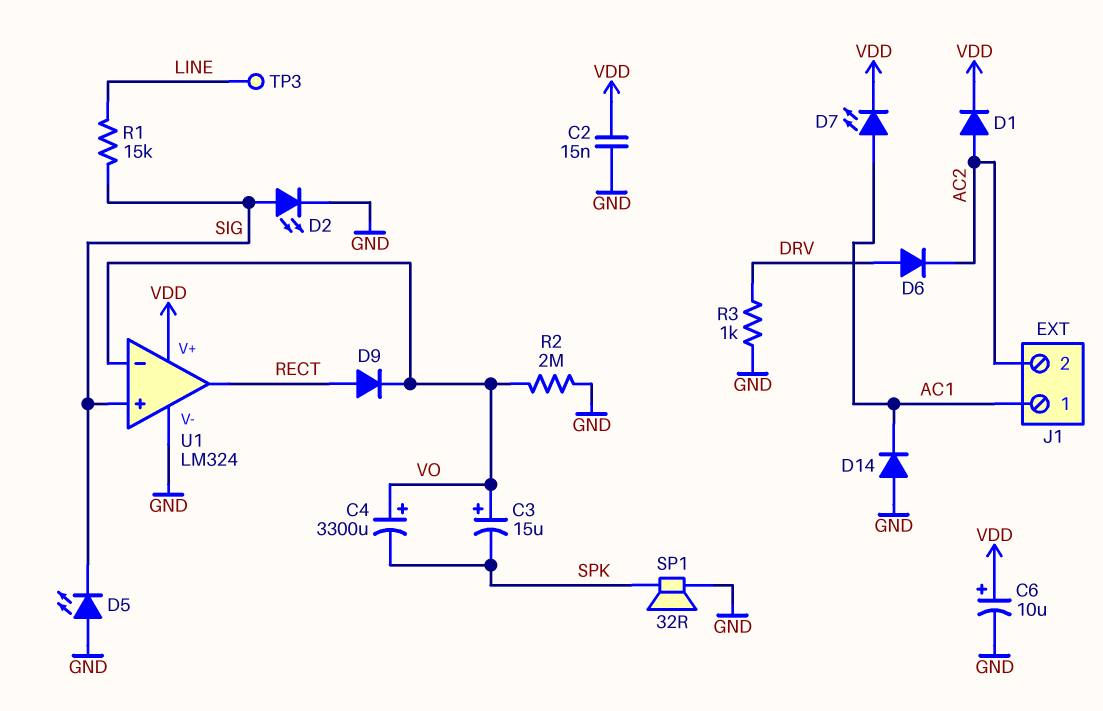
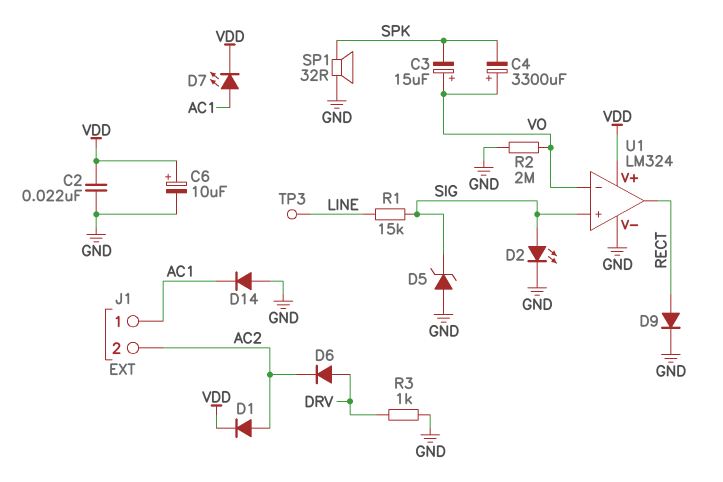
C2: 15nF (GND, VDD) -> 22nF (GND, VDD)
D5: LED (A GND, K SIG) -> zener (A GND, K SIG)
D9: diode (A RECT, K VO) -> diode (A RECT, K GND)

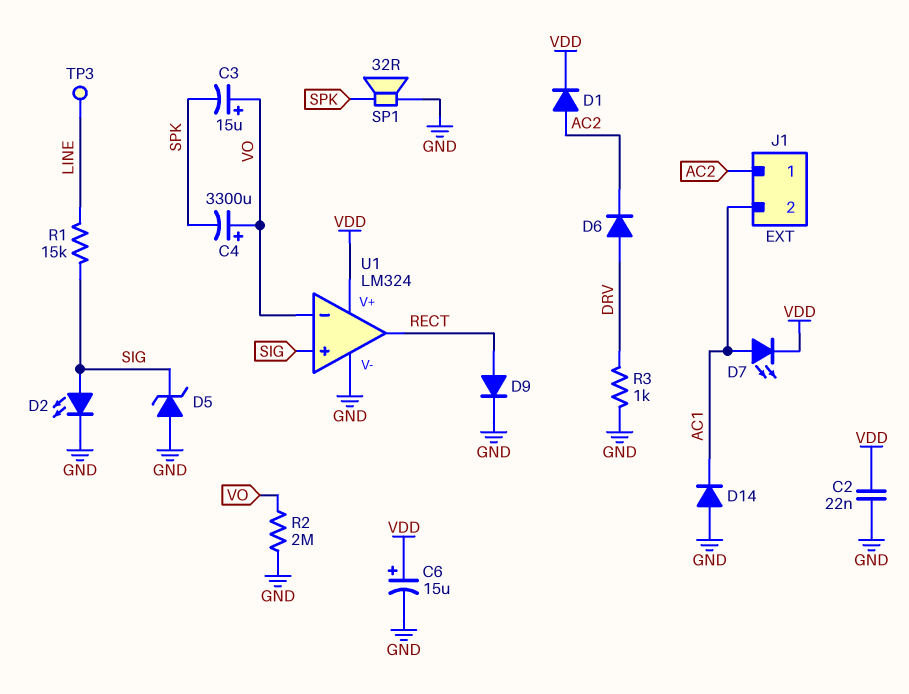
C6: 10uF (plus VDD, minus GND) -> 15uF (plus VDD, minus GND)
J1 pin 1: AC1 -> AC2
J1 pin 2: AC2 -> AC1

